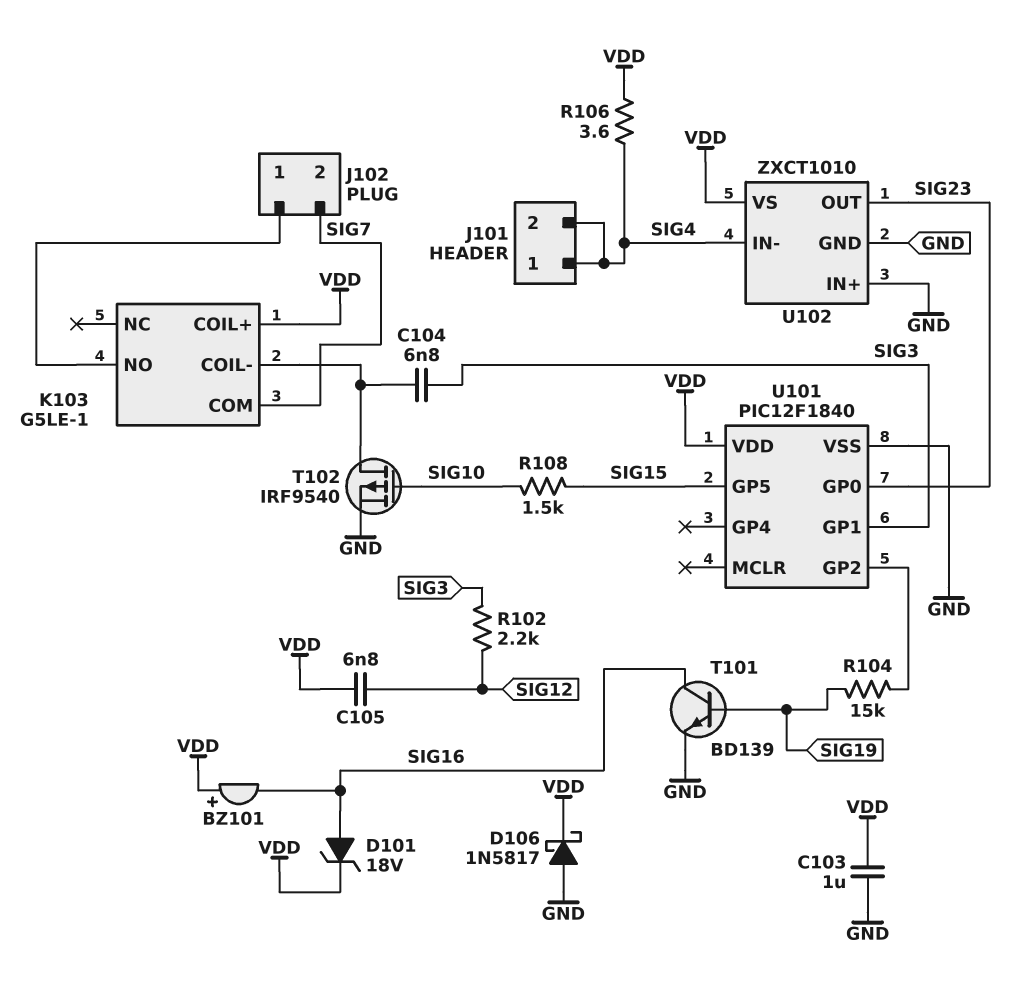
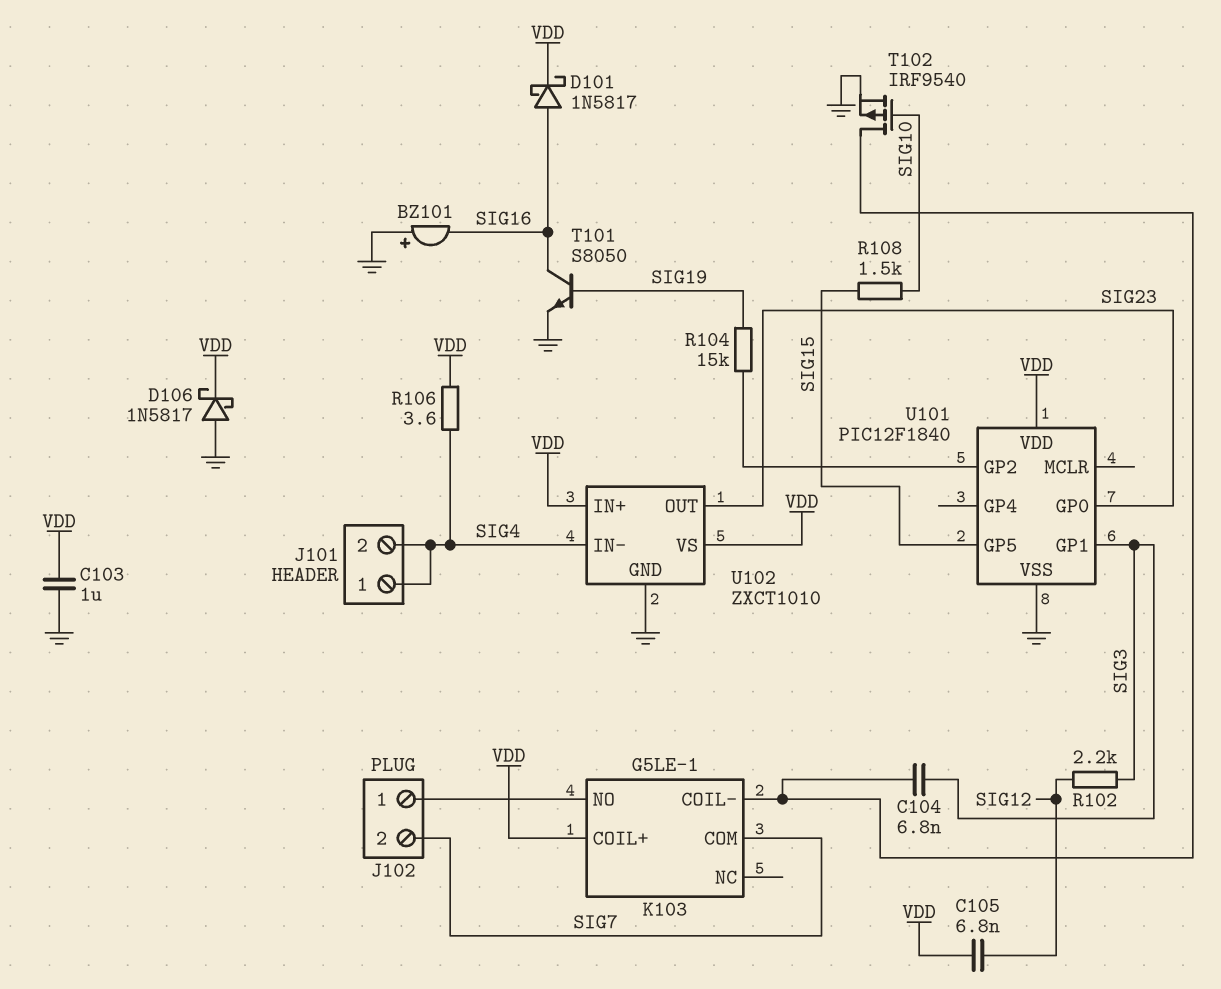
BZ101: buzzer (plus VDD, minus SIG16) -> buzzer (plus GND, minus SIG16)
D101: zener 18V (A SIG16, K VDD) -> schottky 1N5817 (A SIG16, K VDD)
T101: NPN BD139 (B SIG19, C SIG16, E GND) -> NPN S8050 (B SIG19, C SIG16, E GND)
U102 pin IN+: GND -> VDD

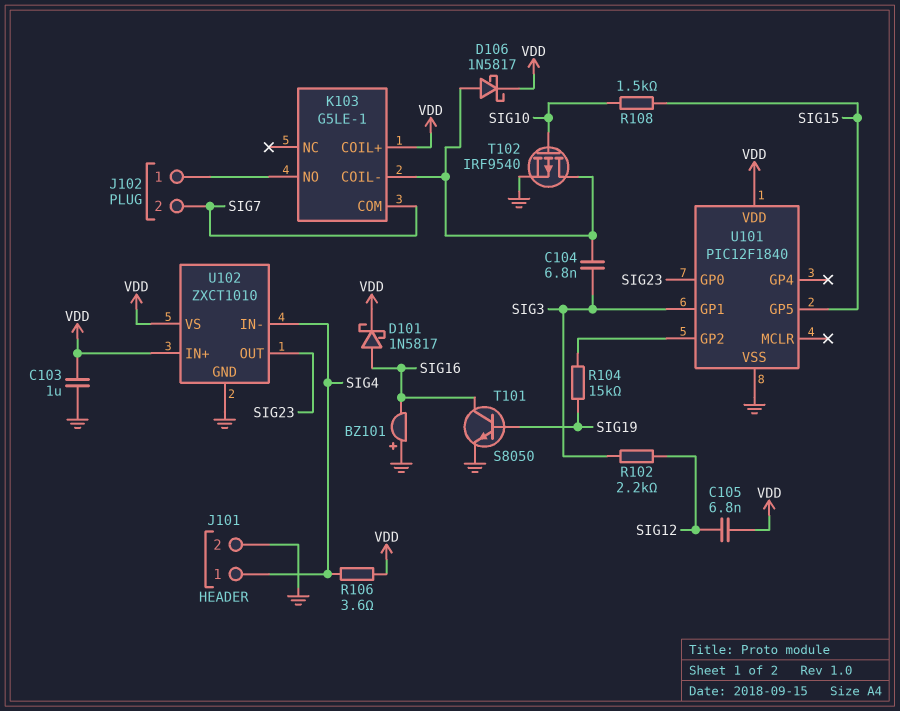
D106: schottky 1N5817 (A GND, K VDD) -> schottky 1N5817 (A K103/COIL-, K VDD)
J101 pin 2: SIG4 -> GND

